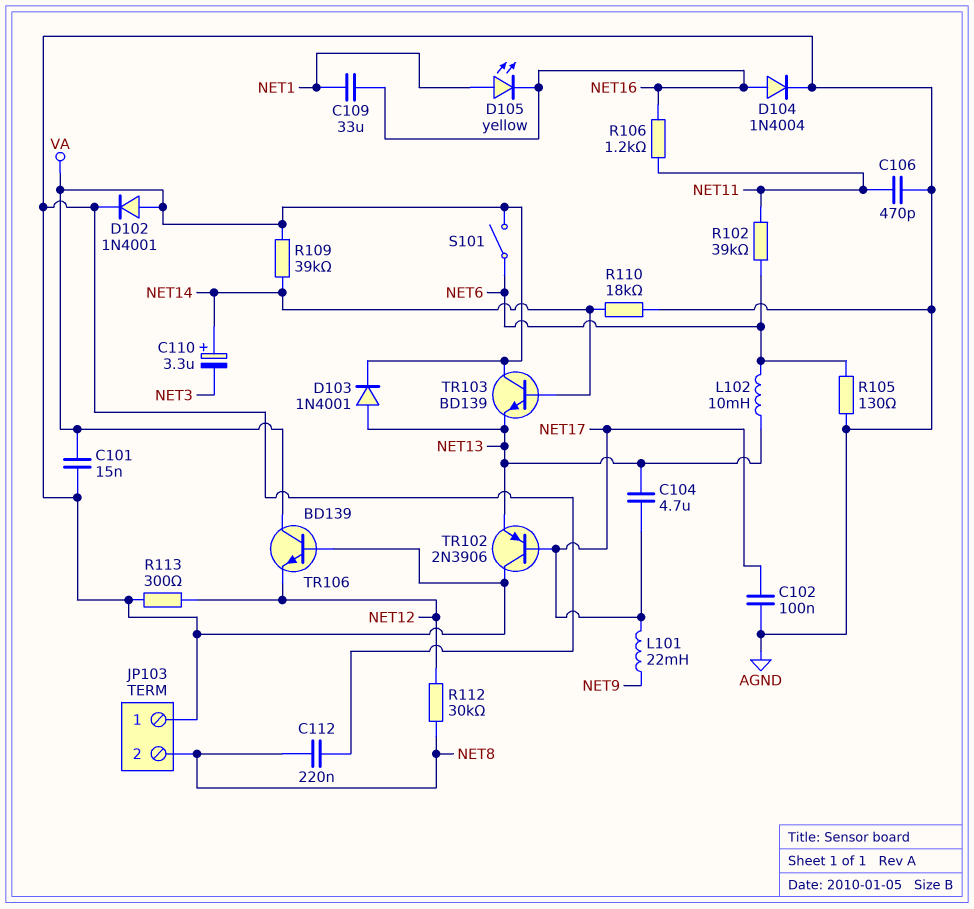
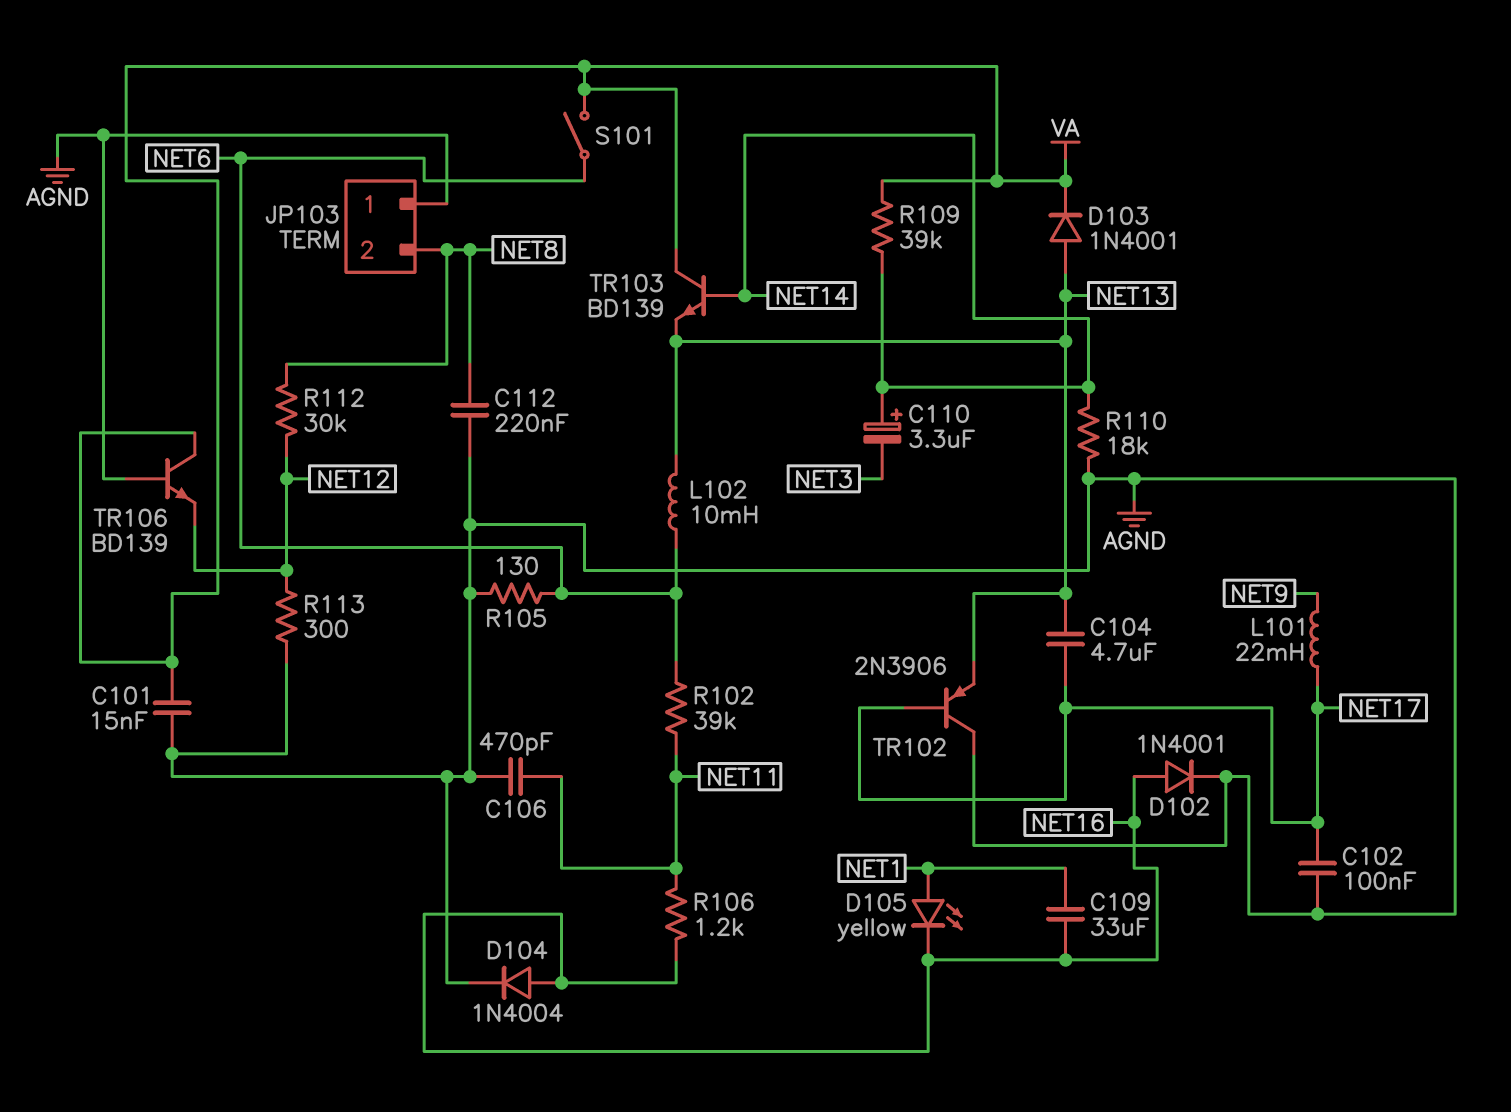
D102: diode 1N4001 (A VA, K AGND) -> diode 1N4001 (A NET16, K AGND)

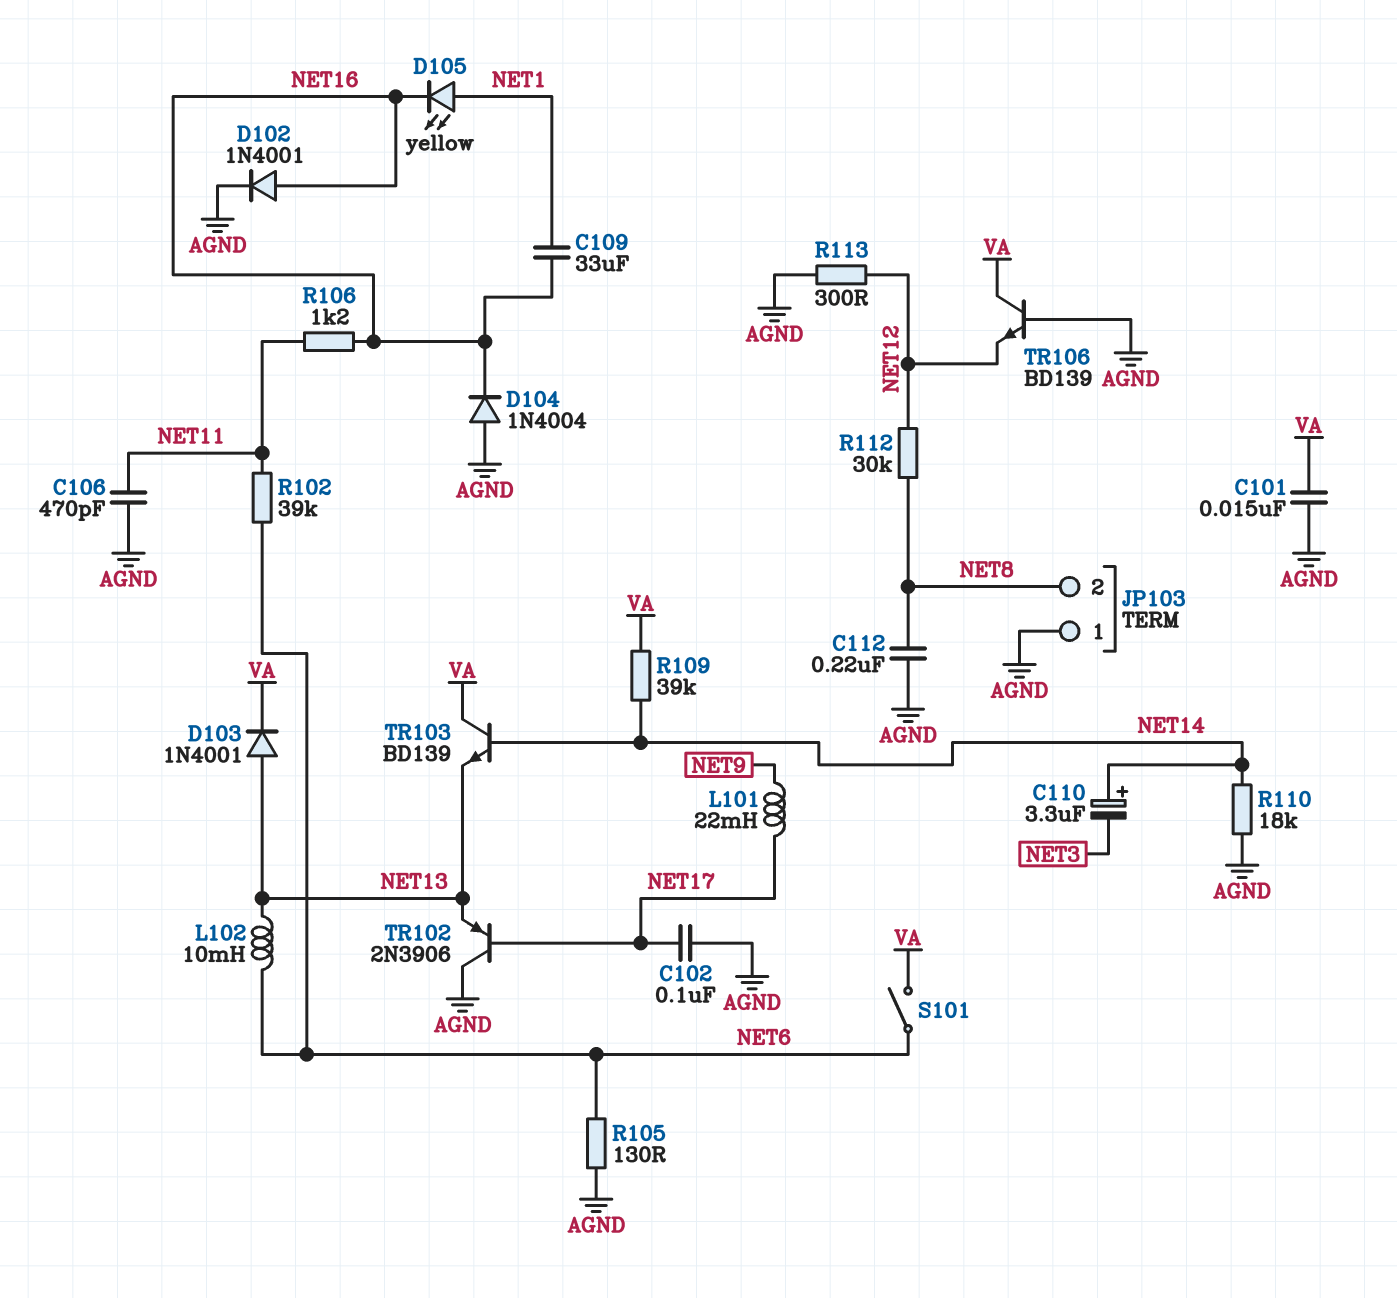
C104: 4.7uF (NET13, NET17) -> none
D104: diode 1N4004 (A NET16, K AGND) -> diode 1N4004 (A AGND, K NET16)

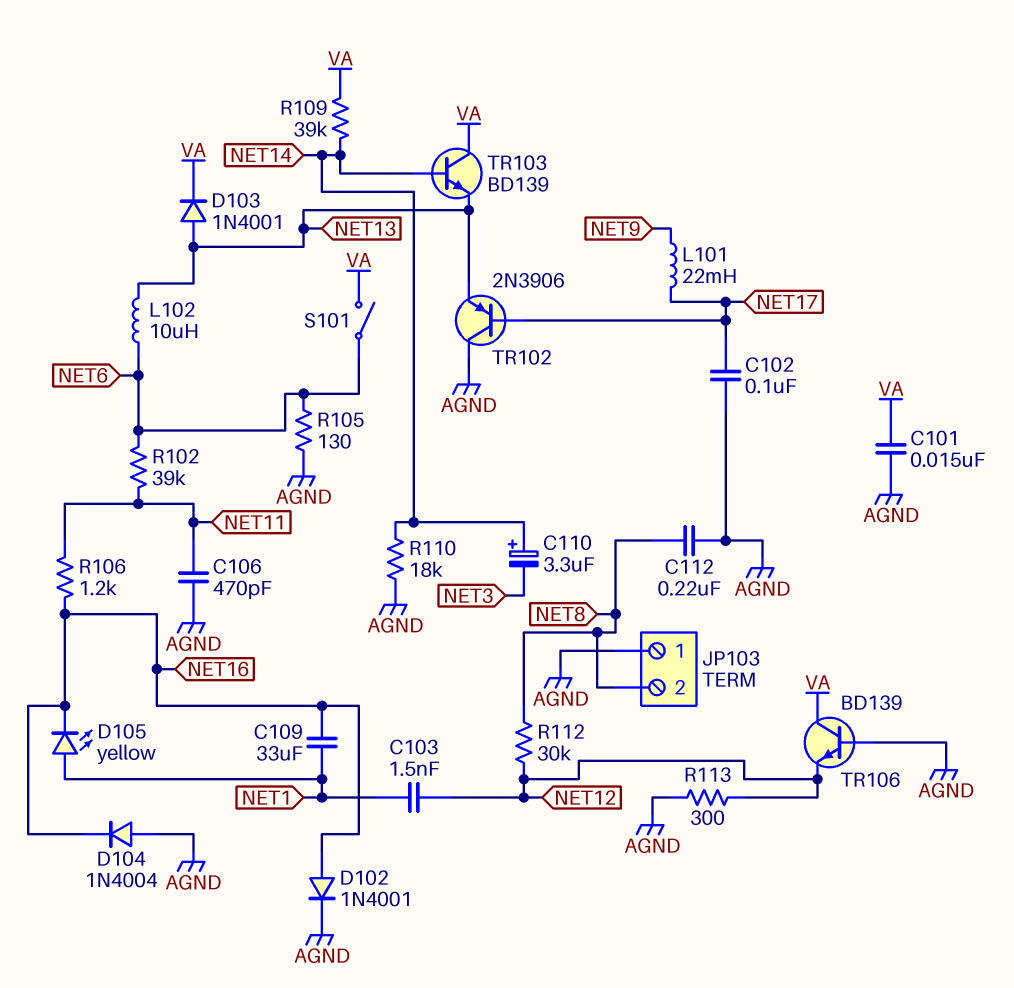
C103: none -> 1.5nF (NET1, NET12)
L102: 10mH (NET6, NET13) -> 10uH (NET6, NET13)

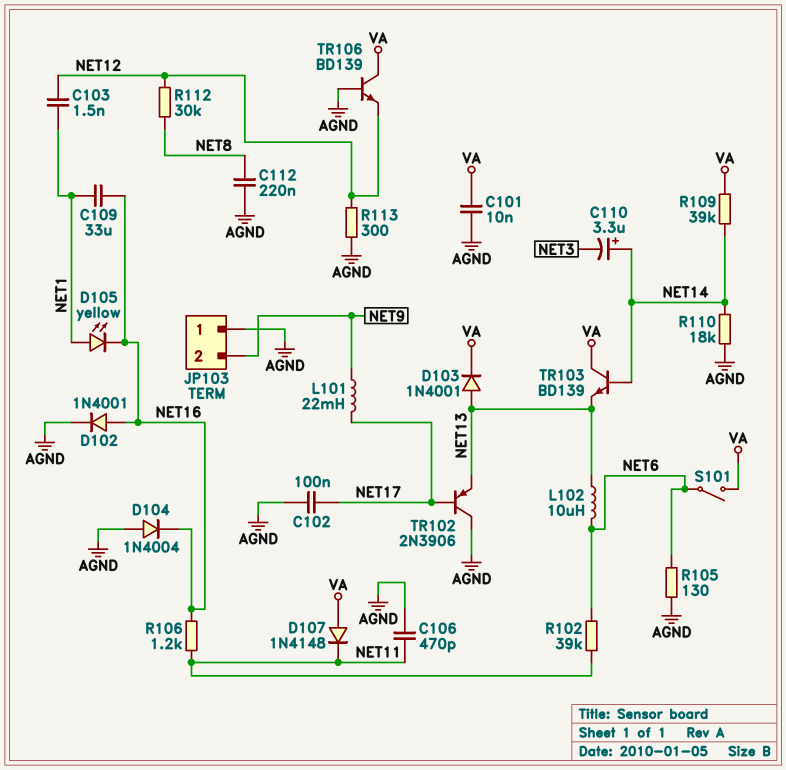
C101: 15nF (AGND, VA) -> 10nF (AGND, VA)
D107: none -> diode 1N4148 (A VA, K NET11)
JP103 pin 2: NET8 -> NET9

